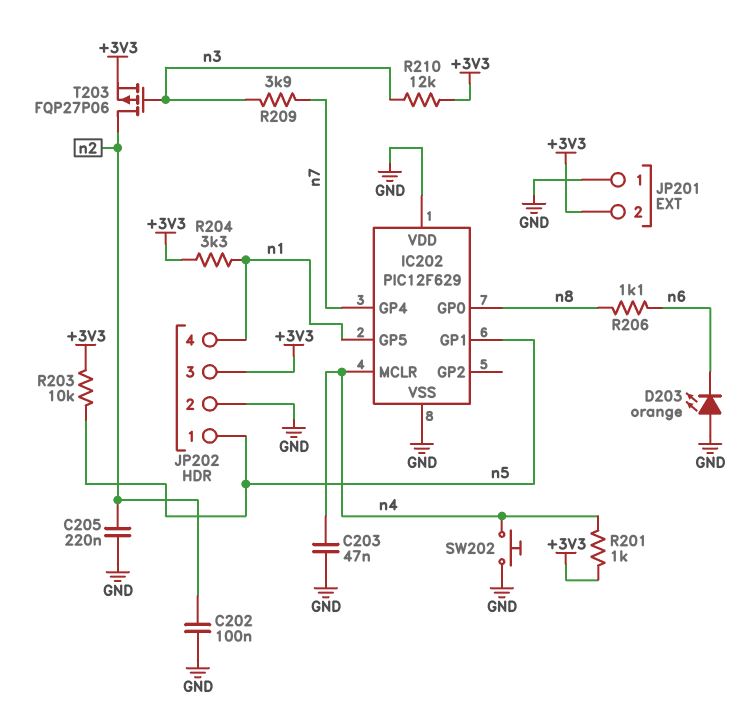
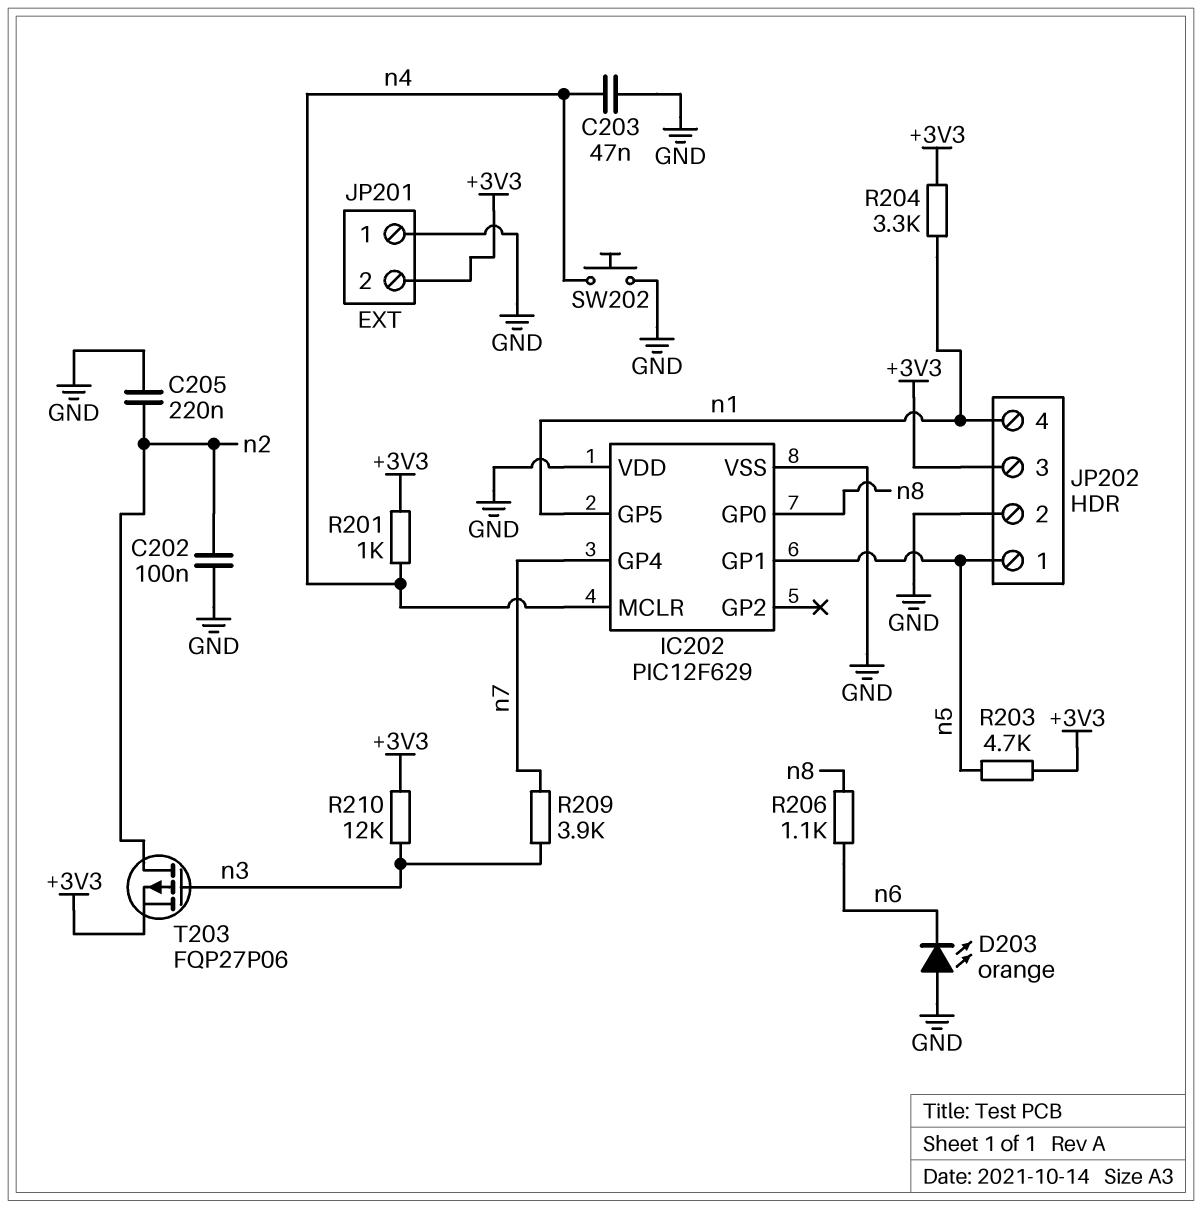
R203: 10k (+3V3, n5) -> 4.7k (+3V3, n5)

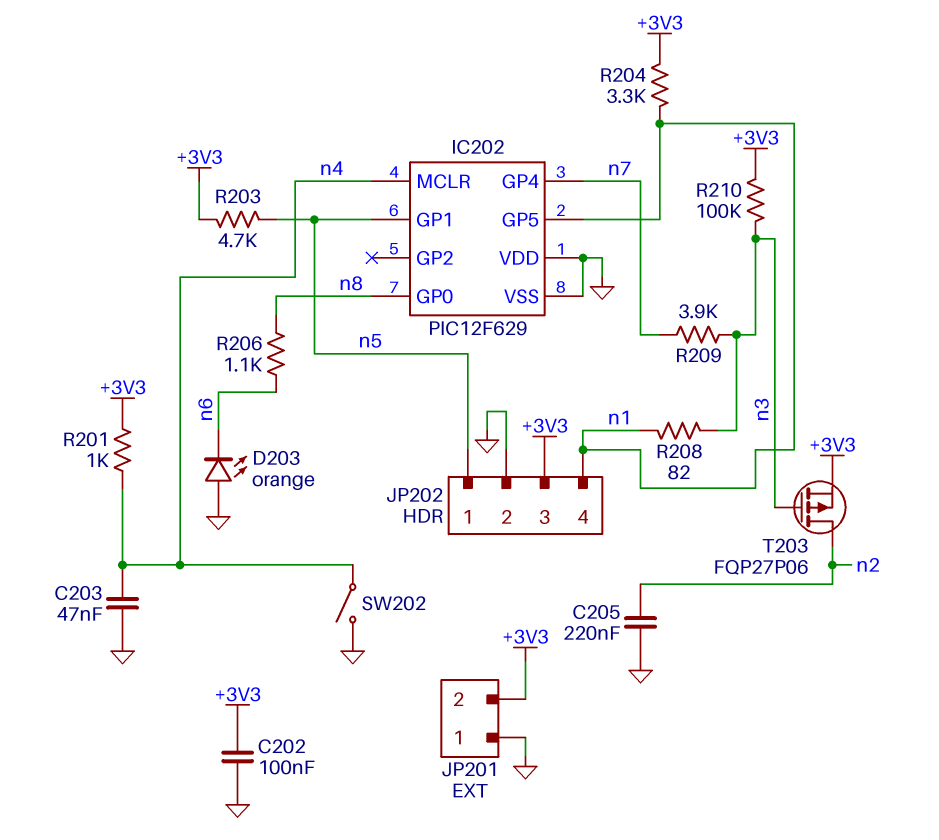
C202: 100nF (GND, n2) -> 100nF (+3V3, GND)
R208: none -> 82 (n1, n3)
R210: 12k (+3V3, n3) -> 100k (+3V3, n3)
SW202: button (GND, n4) -> switch (GND, n4)

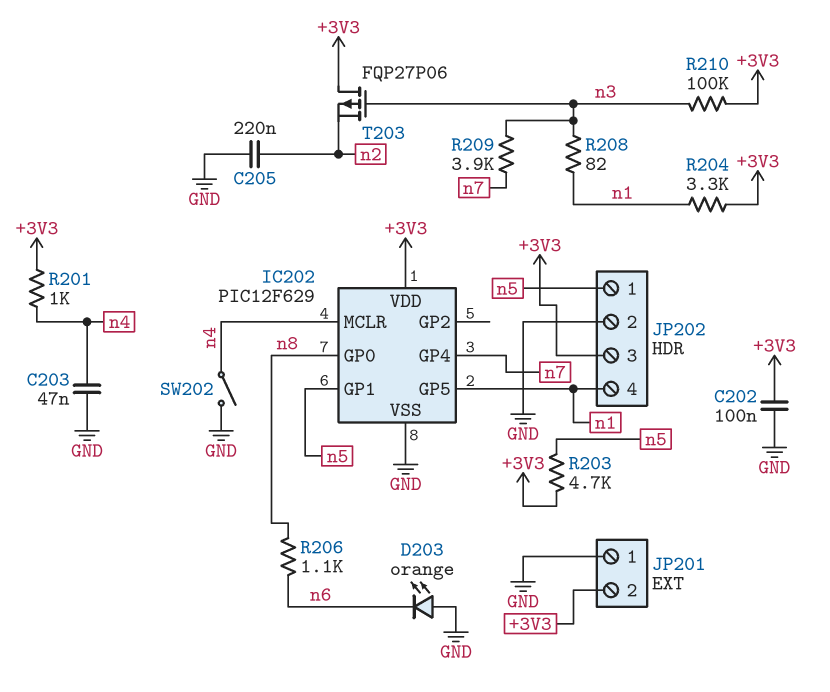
IC202 pin VDD: GND -> +3V3
T203: PMOS FQP27P06 (G n3, D n2, S +3V3) -> PMOS FQP27P06 (G n3, D +3V3, S n2)

